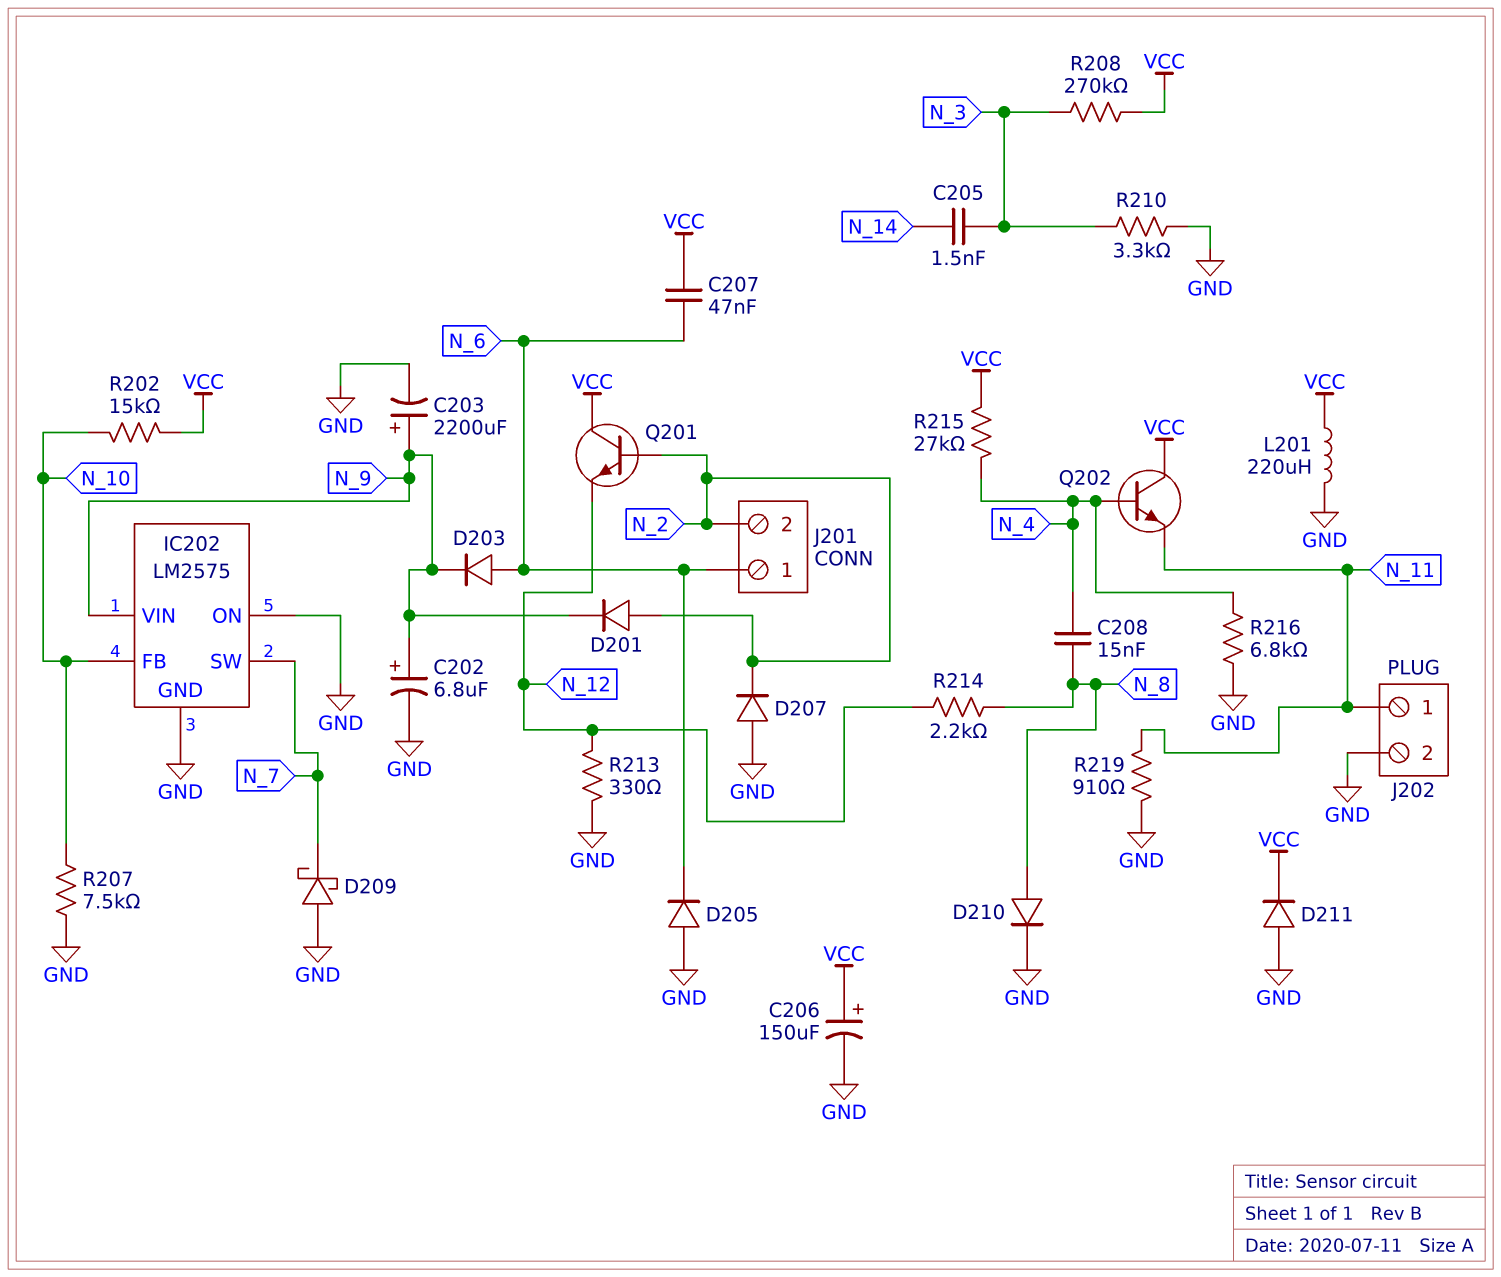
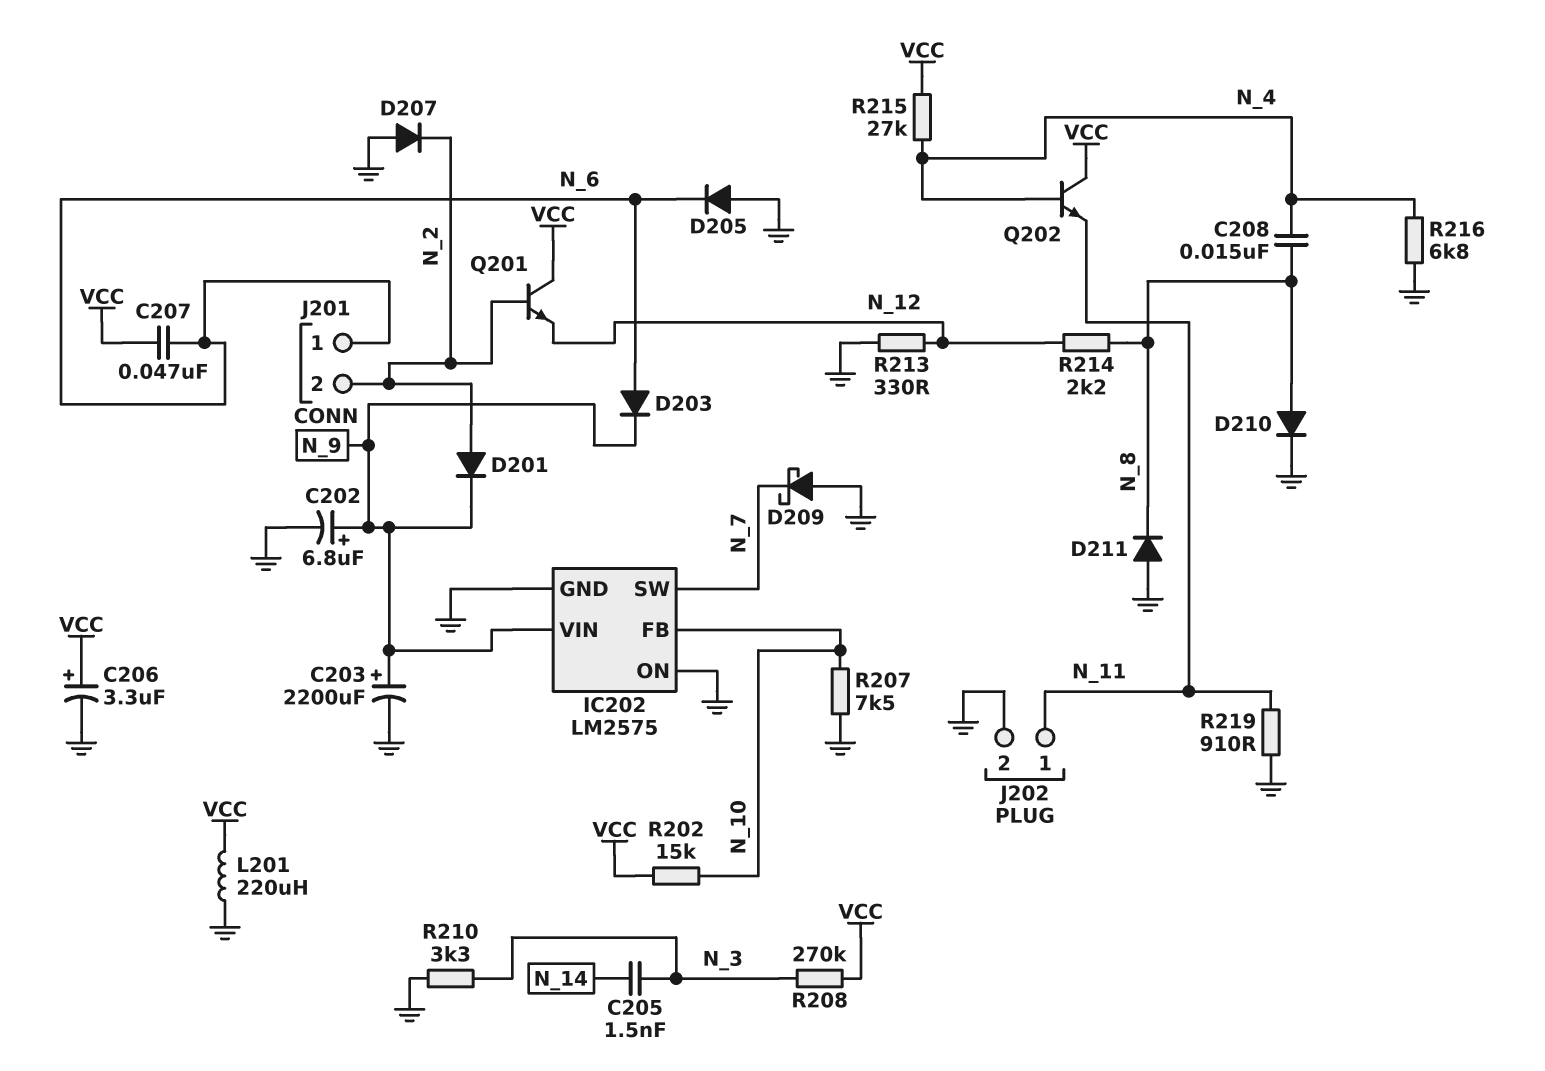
C206: 150uF (plus VCC, minus GND) -> 3.3uF (plus VCC, minus GND)
D211: diode (A GND, K VCC) -> diode (A GND, K N_8)

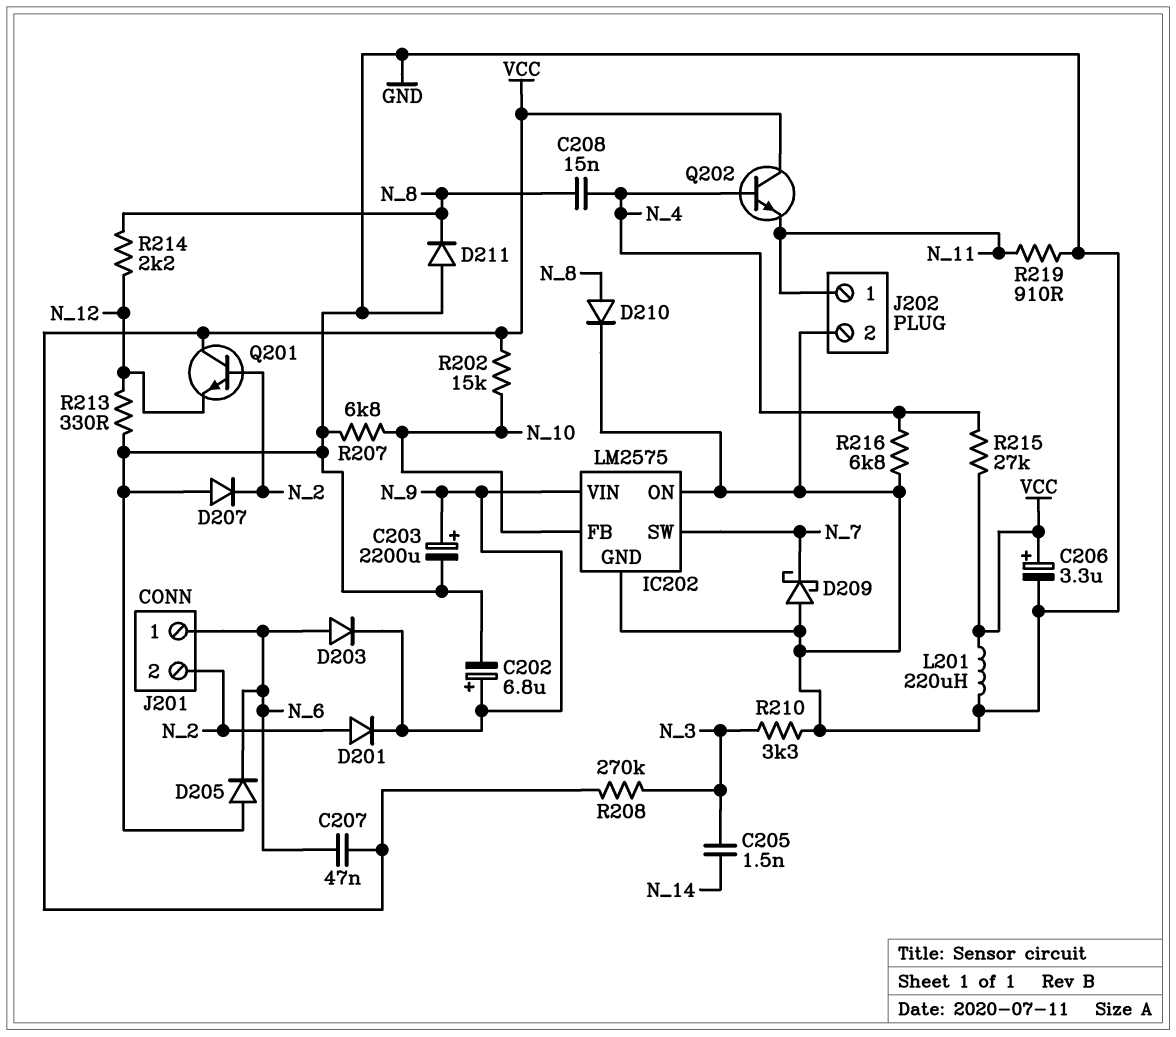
R207: 7.5k (GND, N_10) -> 6.8k (GND, N_10)

